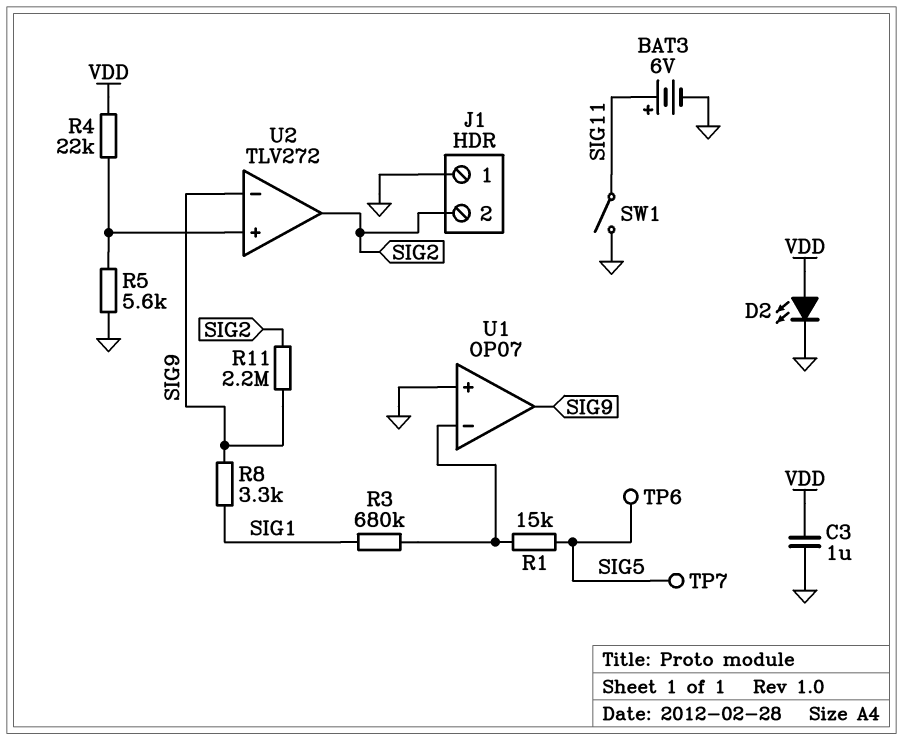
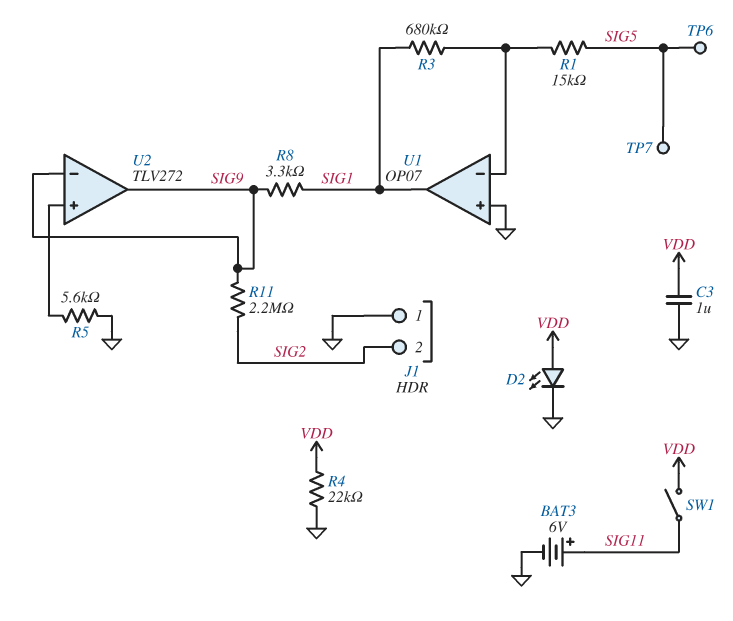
R4: 22k (U2/in+, VDD) -> 22k (GND, VDD)
SW1: switch (GND, SIG11) -> switch (SIG11, VDD)
U1 pin out: SIG9 -> SIG1
U2 pin out: SIG2 -> SIG9

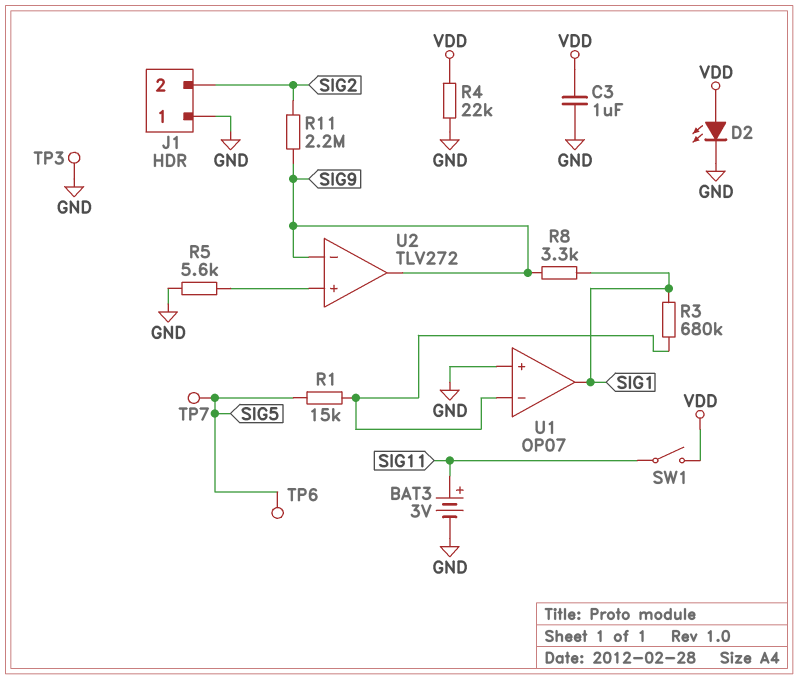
BAT3: 6V (plus SIG11, minus GND) -> 3V (plus SIG11, minus GND)
TP3: none -> test point (GND)

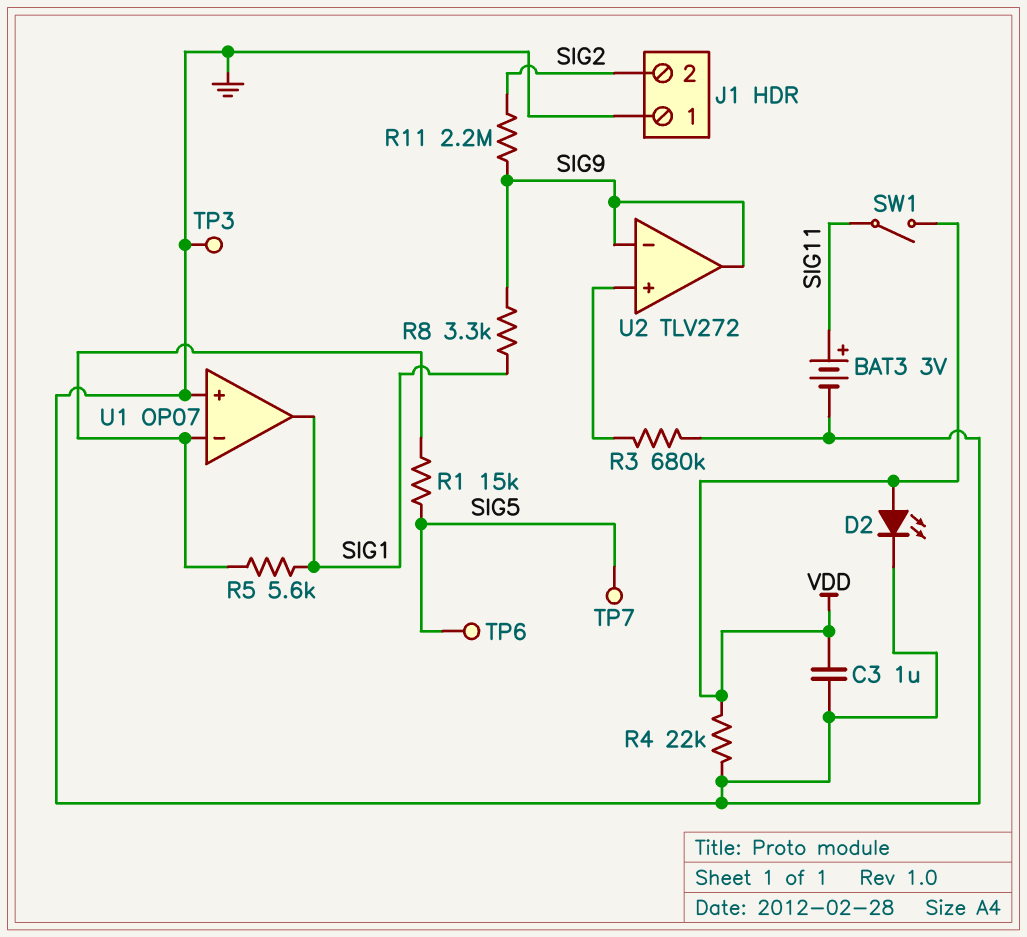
R3: 680k (SIG1, U1/in-) -> 680k (GND, U2/in+)
R5: 5.6k (GND, U2/in+) -> 5.6k (SIG1, U1/in-)

